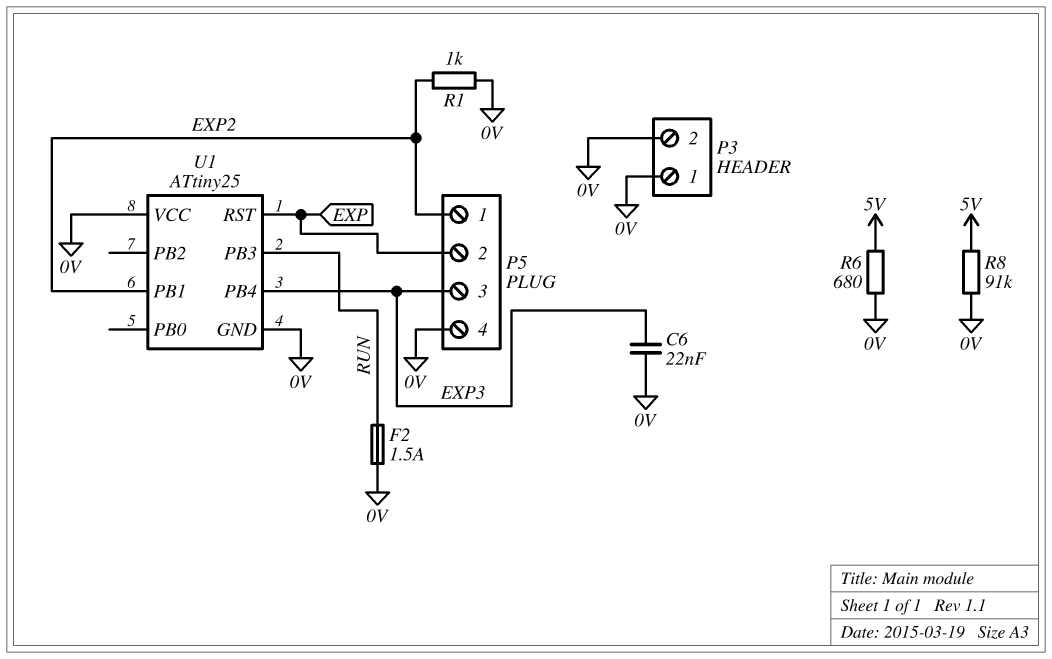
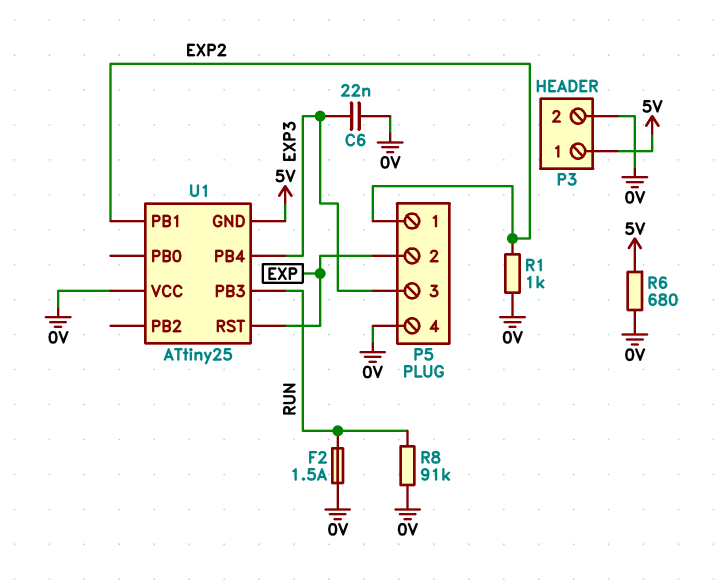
P3 pin 1: 0V -> 5V
R8: 91k (0V, 5V) -> 91k (0V, RUN)
U1 pin GND: 0V -> 5V

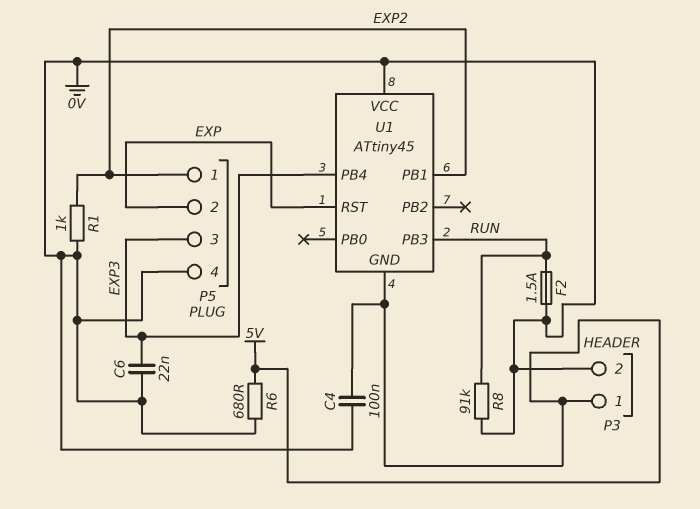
C4: none -> 100nF (0V, 5V)
U1: ATtiny25 -> ATtiny45

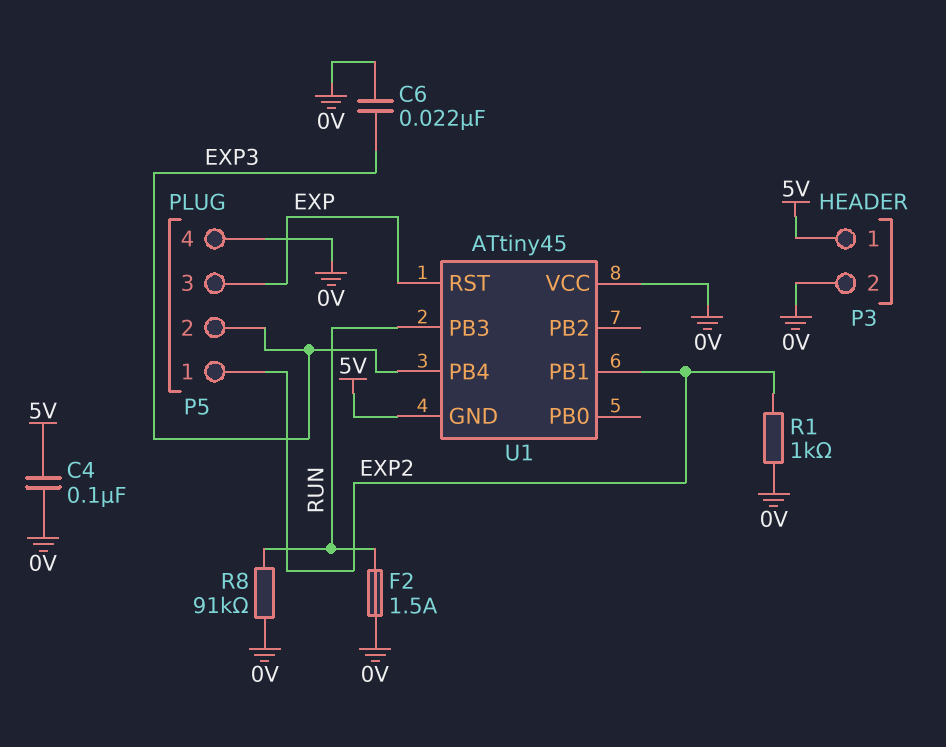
P5 pin 2: EXP -> EXP3
P5 pin 3: EXP3 -> EXP
R6: 680 (0V, 5V) -> none

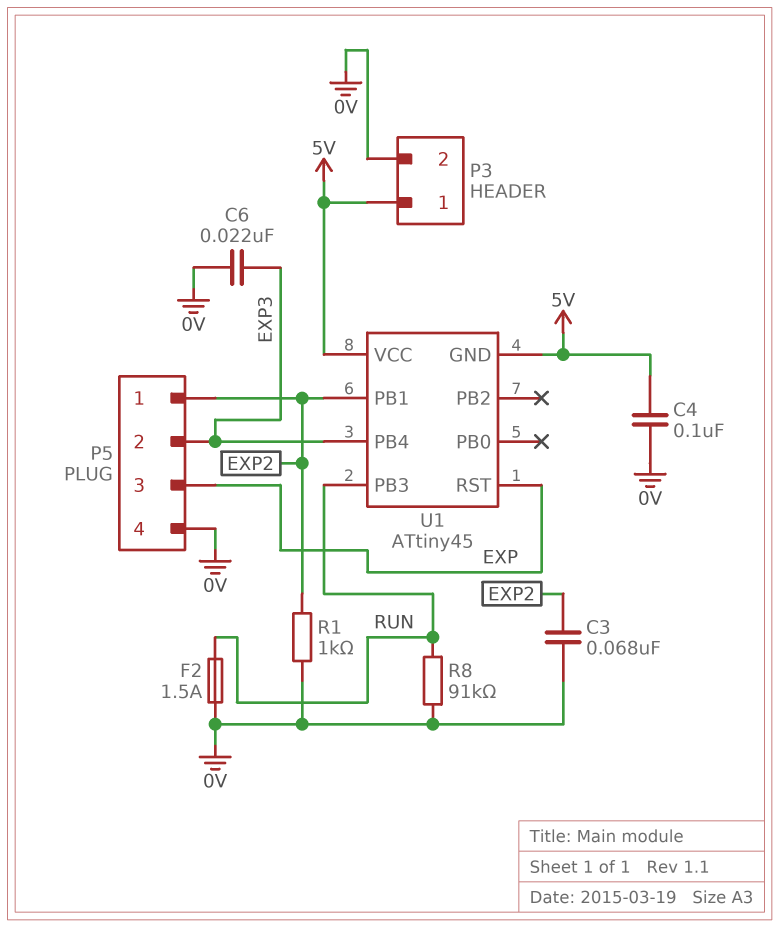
C3: none -> 68nF (0V, EXP2)
U1 pin VCC: 0V -> 5V

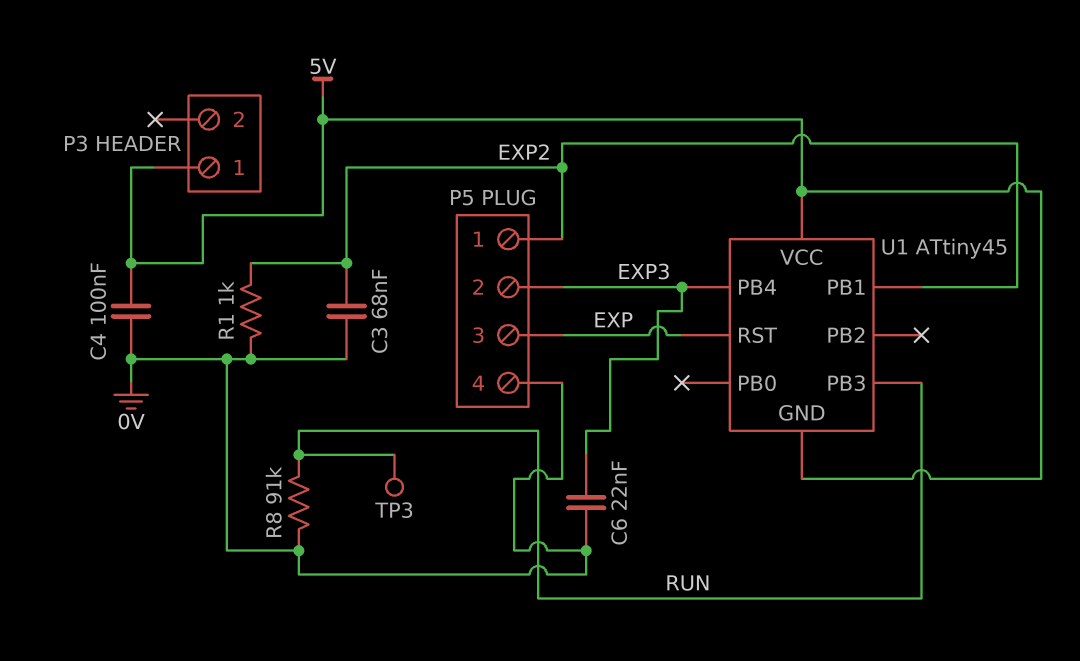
F2: 1.5A (0V, RUN) -> none
P3 pin 2: 0V -> none
TP3: none -> test point (RUN)

